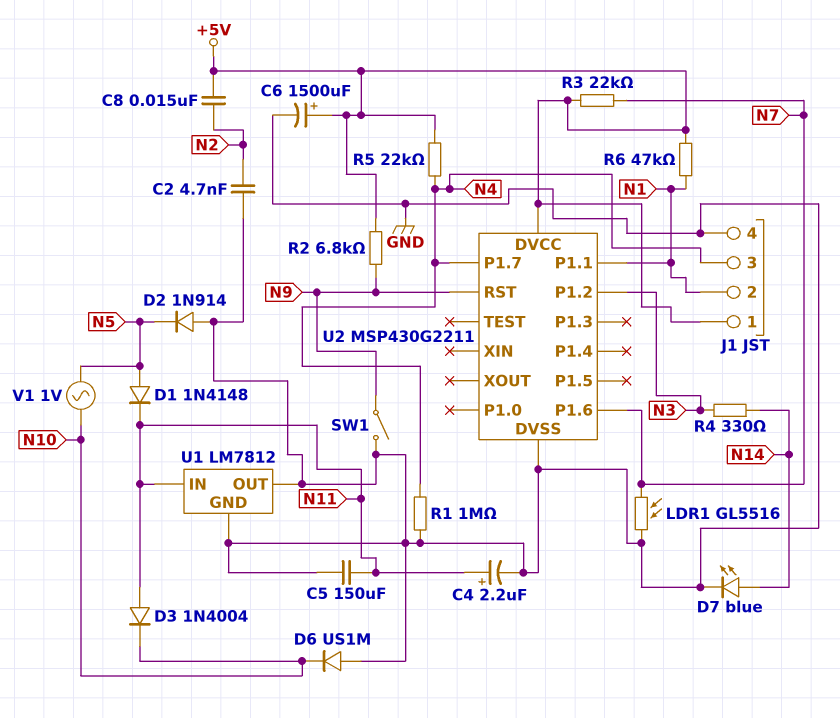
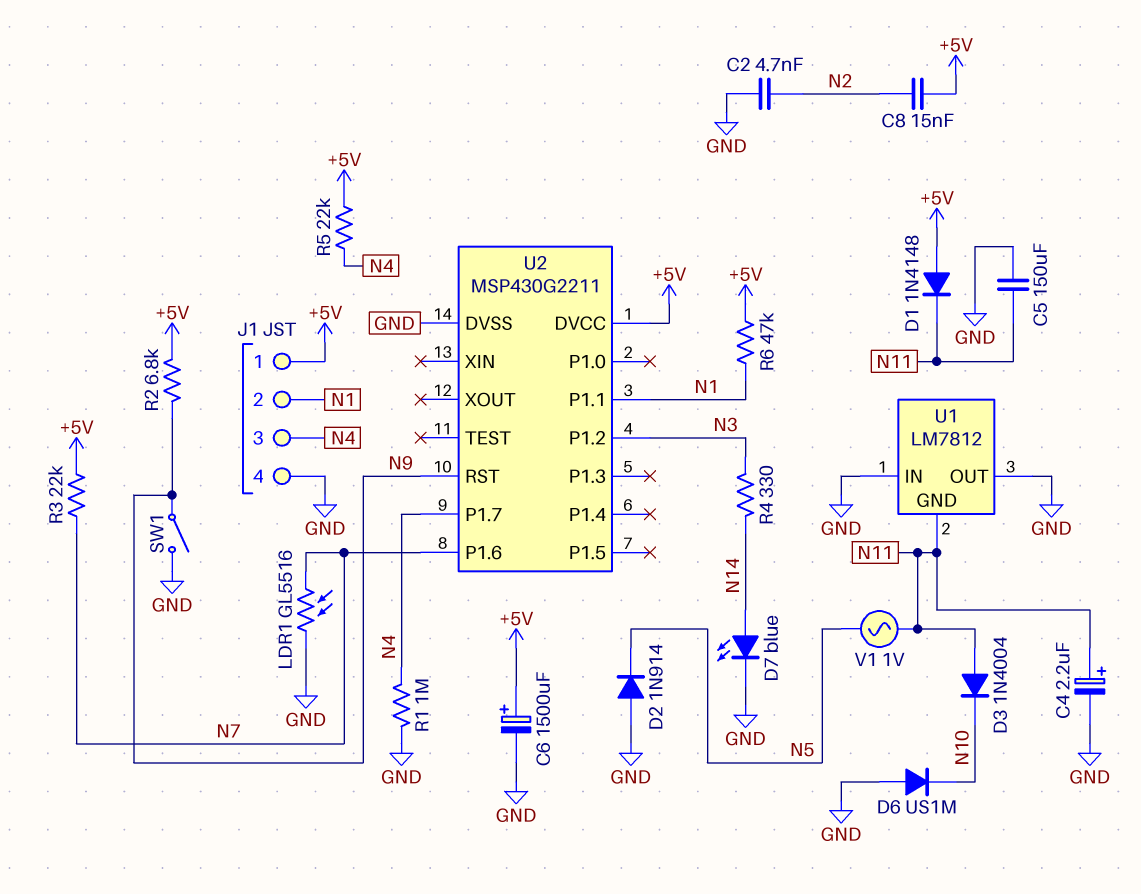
D1: diode 1N4148 (A N5, K N11) -> diode 1N4148 (A +5V, K N11)
U1 pin GND: GND -> N11
U1 pin IN: N11 -> GND
V1: AC 1V (N5, N10) -> AC 1V (N5, N11)

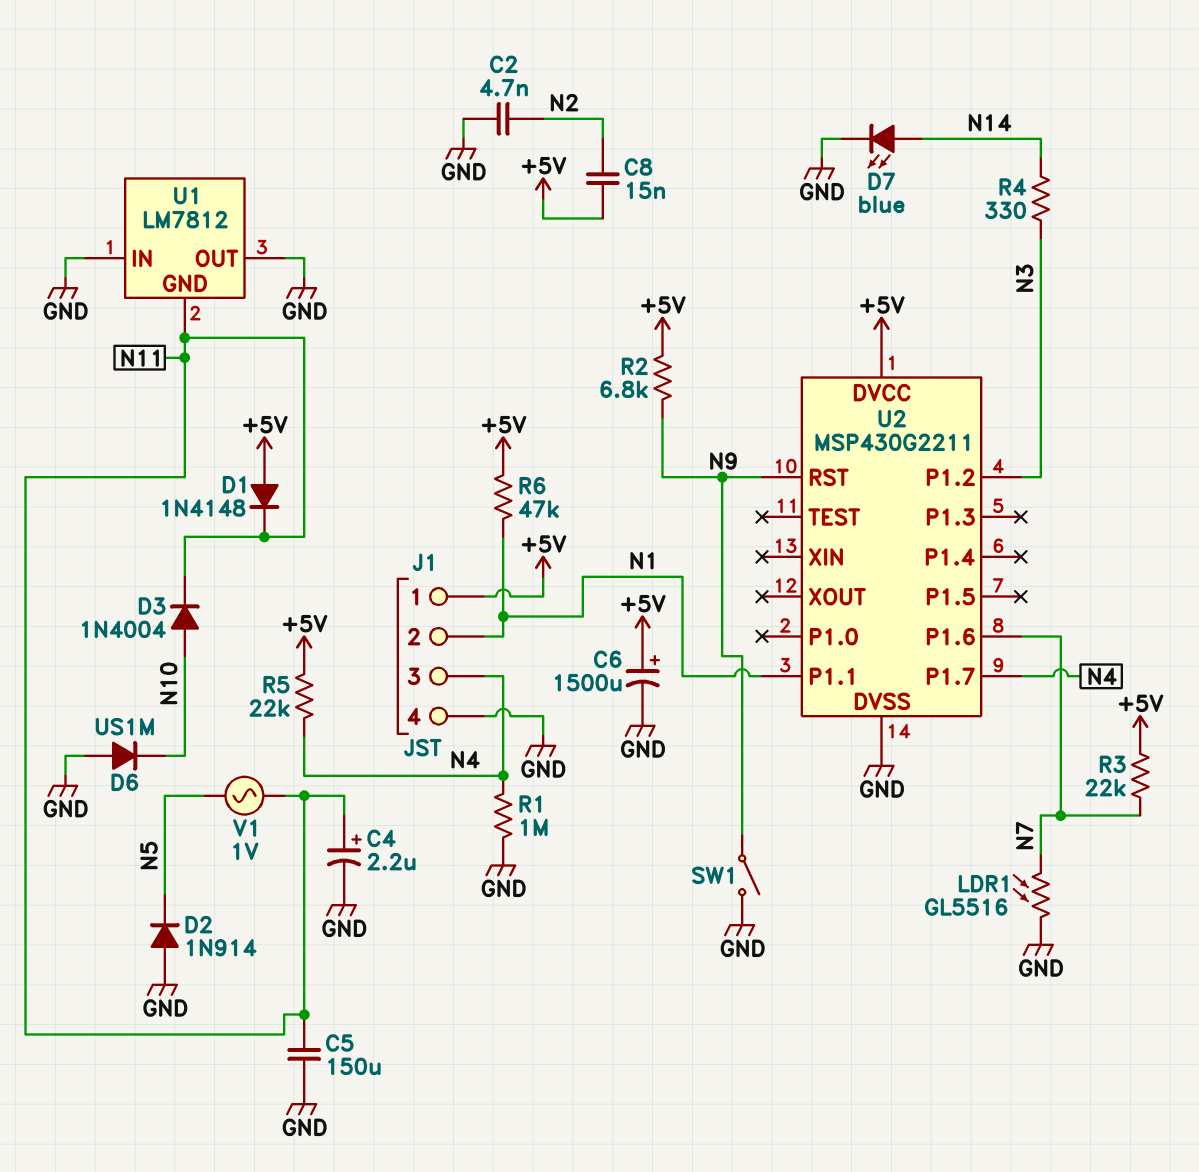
D3: diode 1N4004 (A N11, K N10) -> diode 1N4004 (A N10, K N11)

